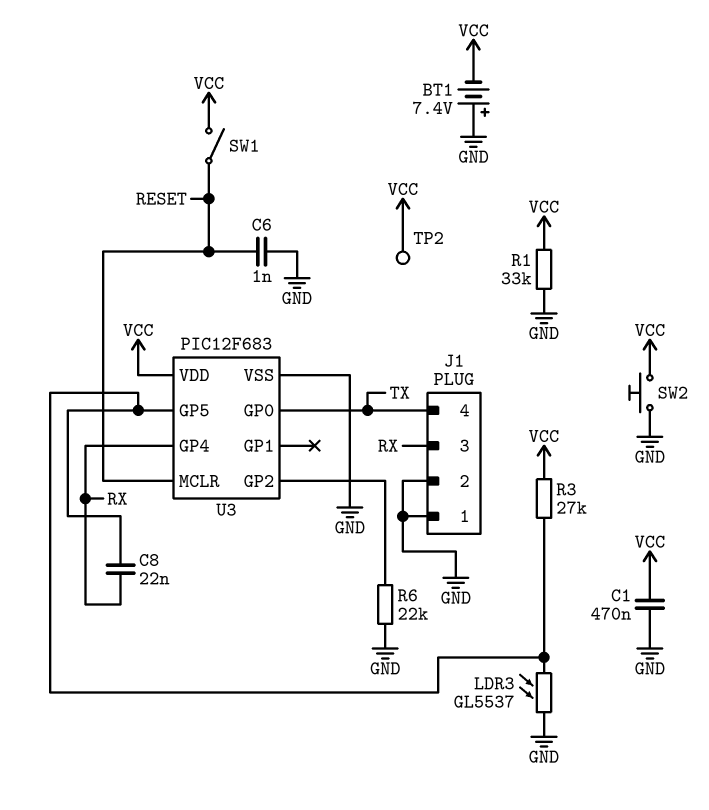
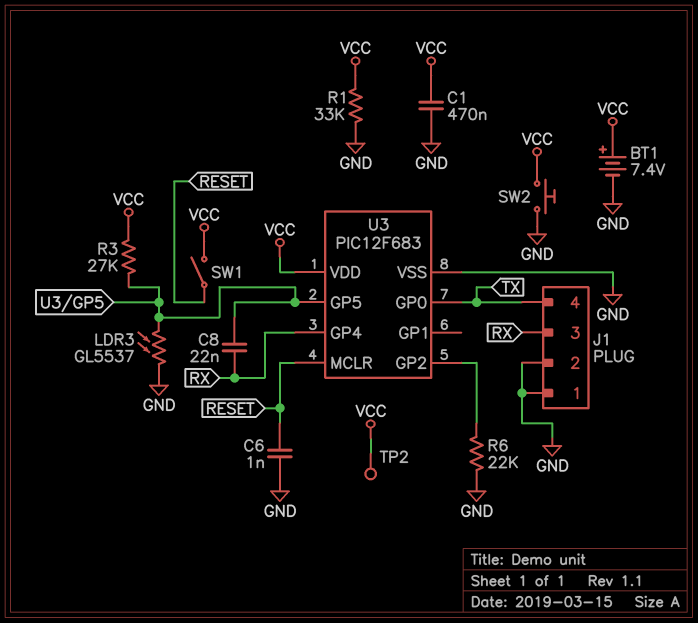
BT1: 7.4V (plus GND, minus VCC) -> 7.4V (plus VCC, minus GND)

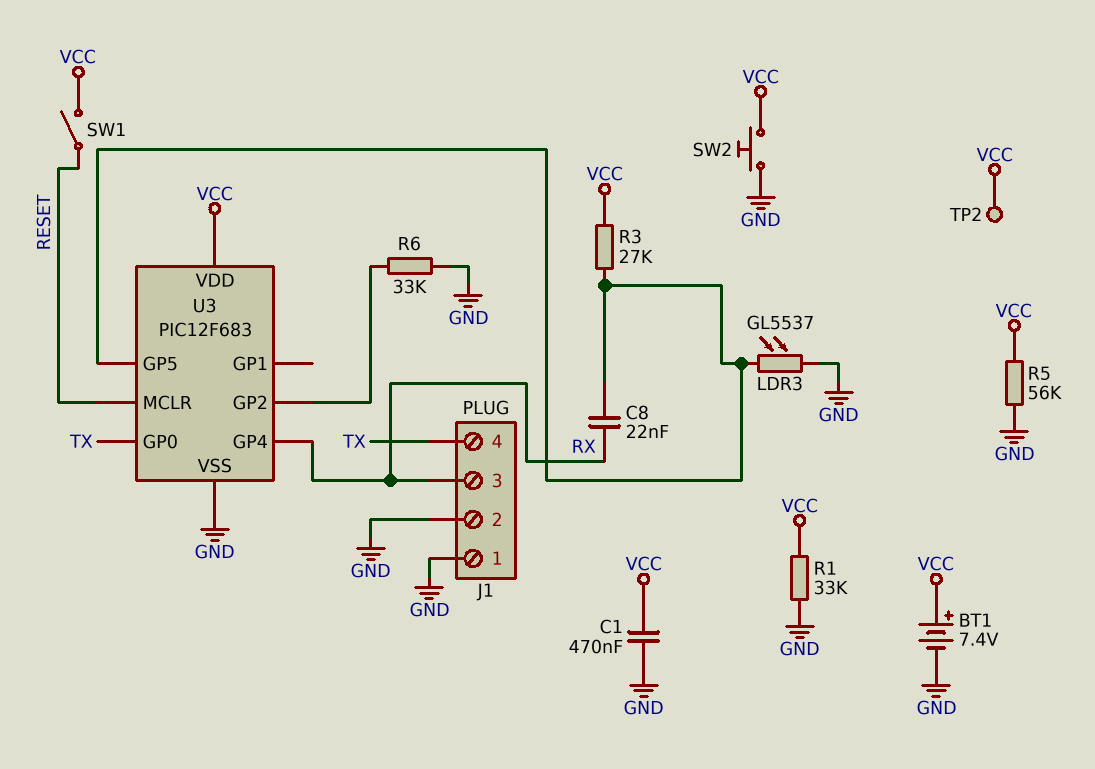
C6: 1nF (GND, RESET) -> none
R5: none -> 56k (GND, VCC)
R6: 22k (GND, U3/GP2) -> 33k (GND, U3/GP2)

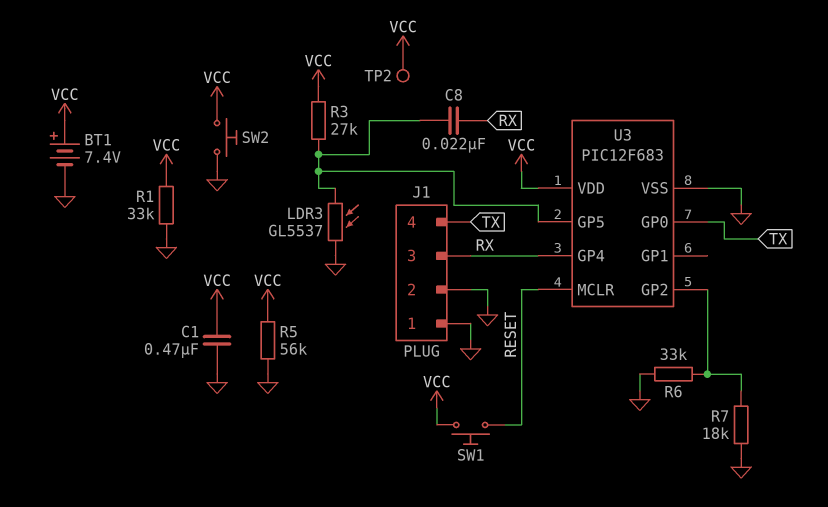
R7: none -> 18k (GND, U3/GP2)
SW1: switch (RESET, VCC) -> button (RESET, VCC)

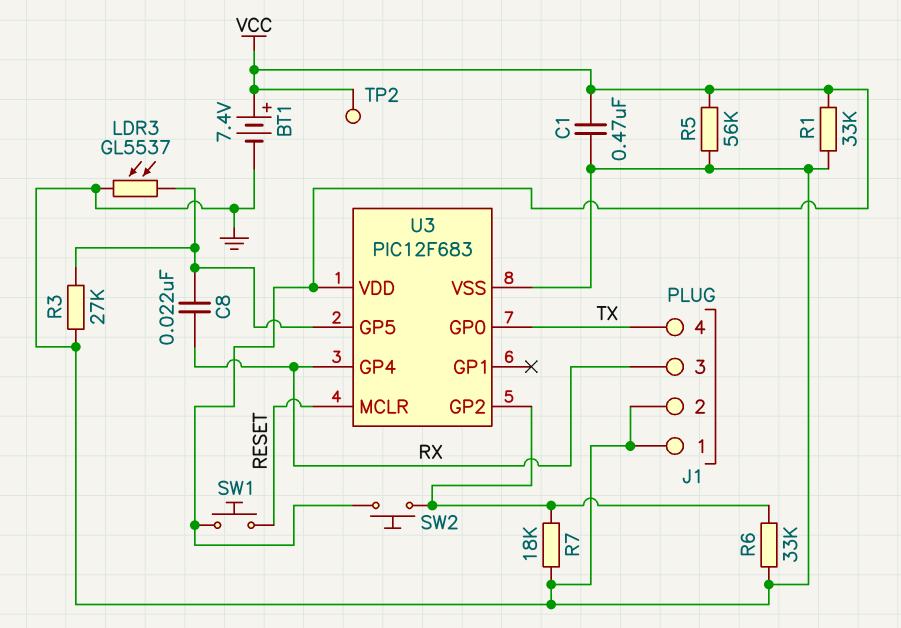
R3: 27k (U3/GP5, VCC) -> 27k (GND, U3/GP5)
SW2: button (GND, VCC) -> button (U3/GP2, VCC)

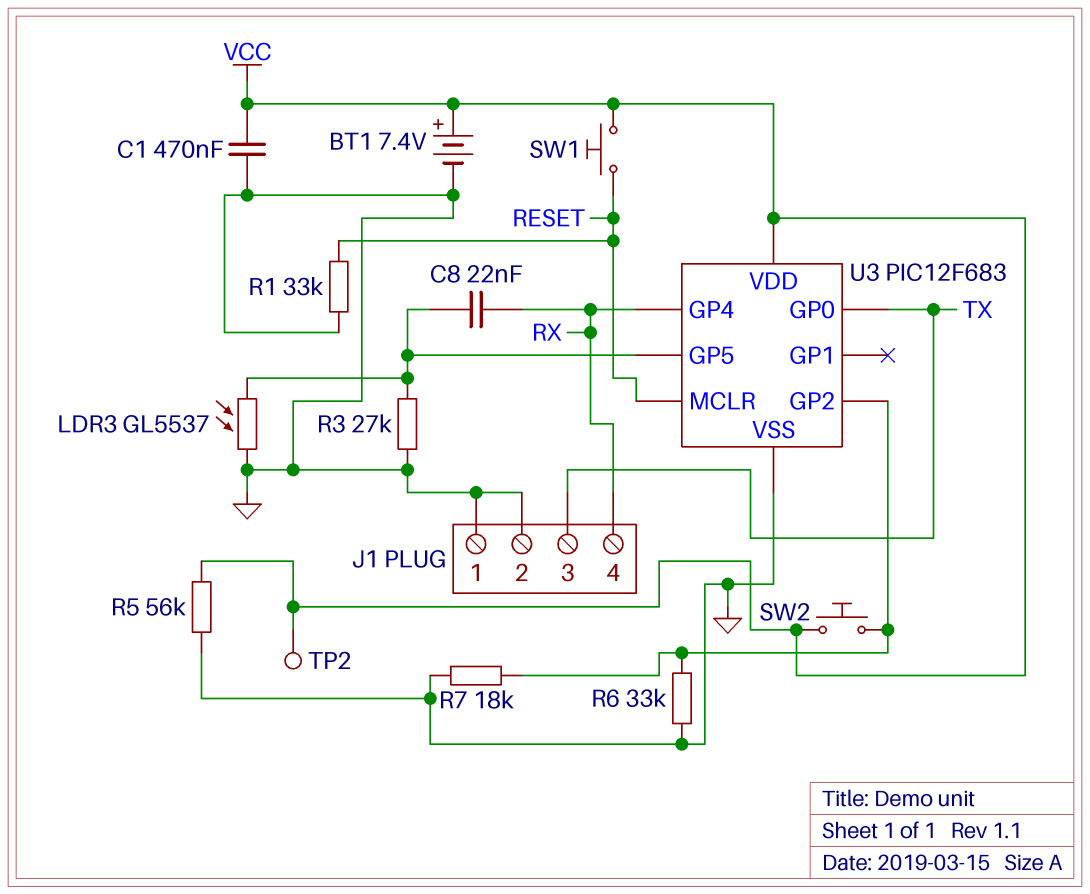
J1 pin 3: RX -> TX
J1 pin 4: TX -> RX
R1: 33k (GND, VCC) -> 33k (GND, RESET)

